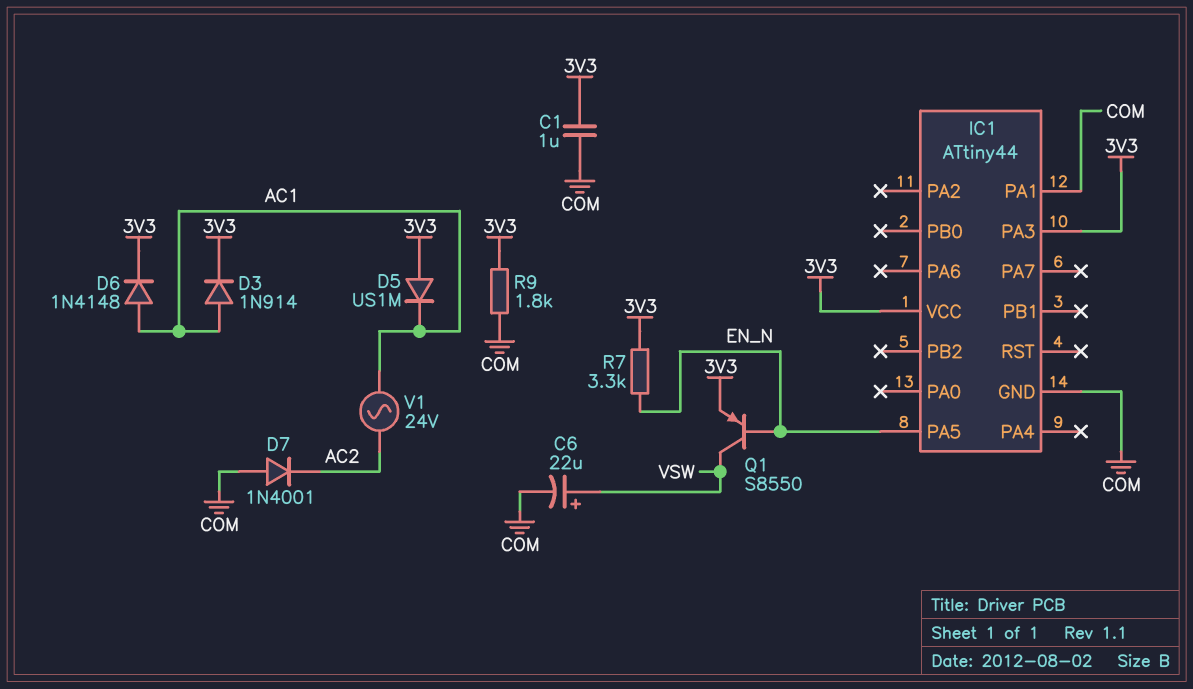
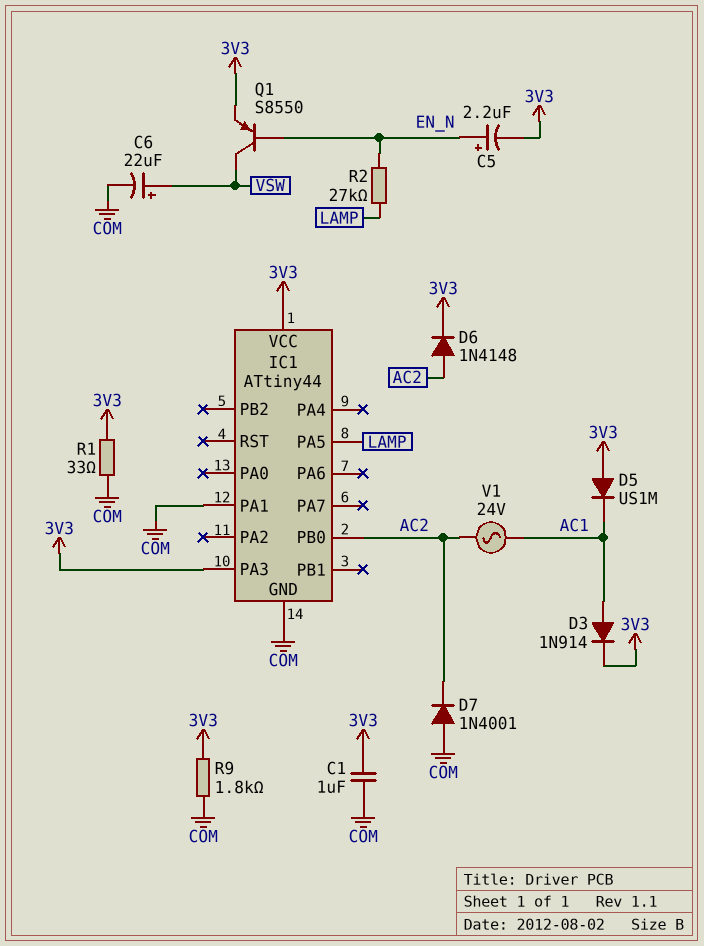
C5: none -> 2.2uF (plus EN_N, minus 3V3)
D6: diode 1N4148 (A AC1, K 3V3) -> diode 1N4148 (A AC2, K 3V3)
IC1 pin PA5: EN_N -> LAMP
IC1 pin PB0: none -> AC2
R1: none -> 33 (3V3, COM)
R2: none -> 27k (EN_N, LAMP)
R7: 3.3k (3V3, EN_N) -> none

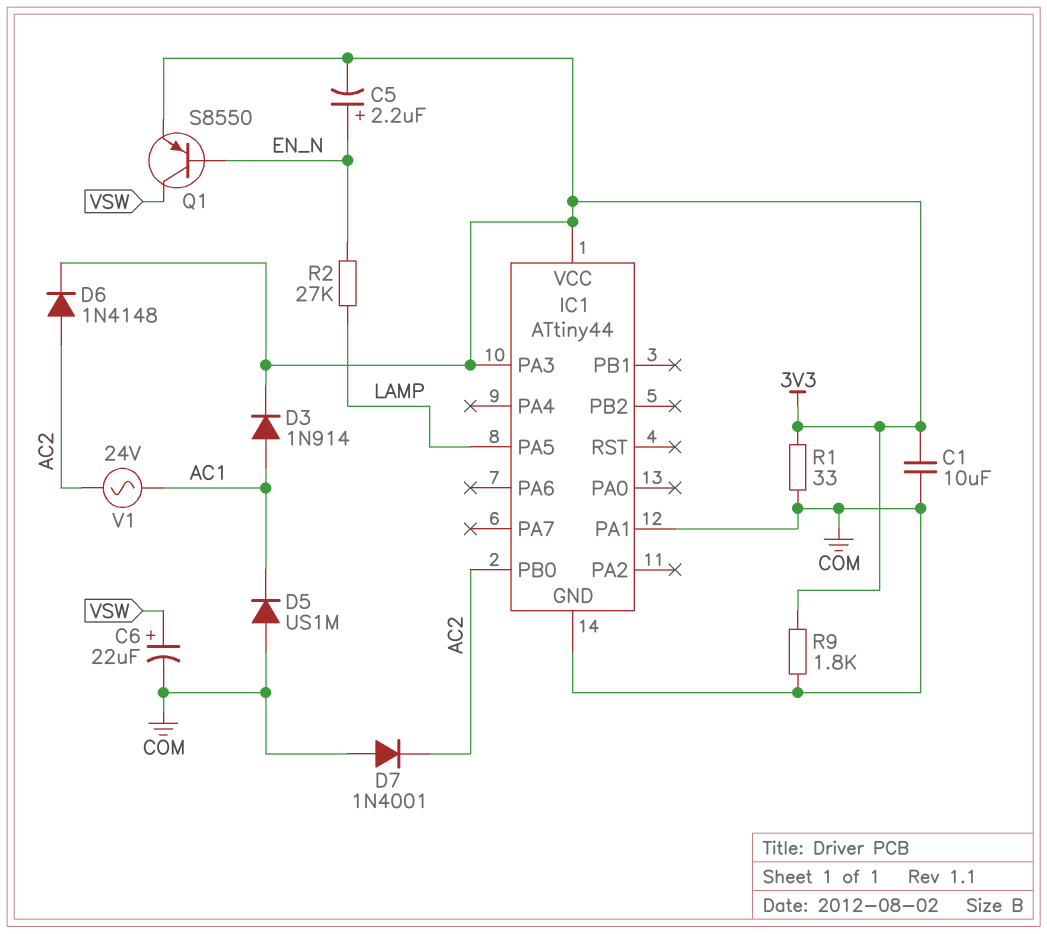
C1: 1uF (3V3, COM) -> 10uF (3V3, COM)
D5: diode US1M (A 3V3, K AC1) -> diode US1M (A COM, K AC1)

